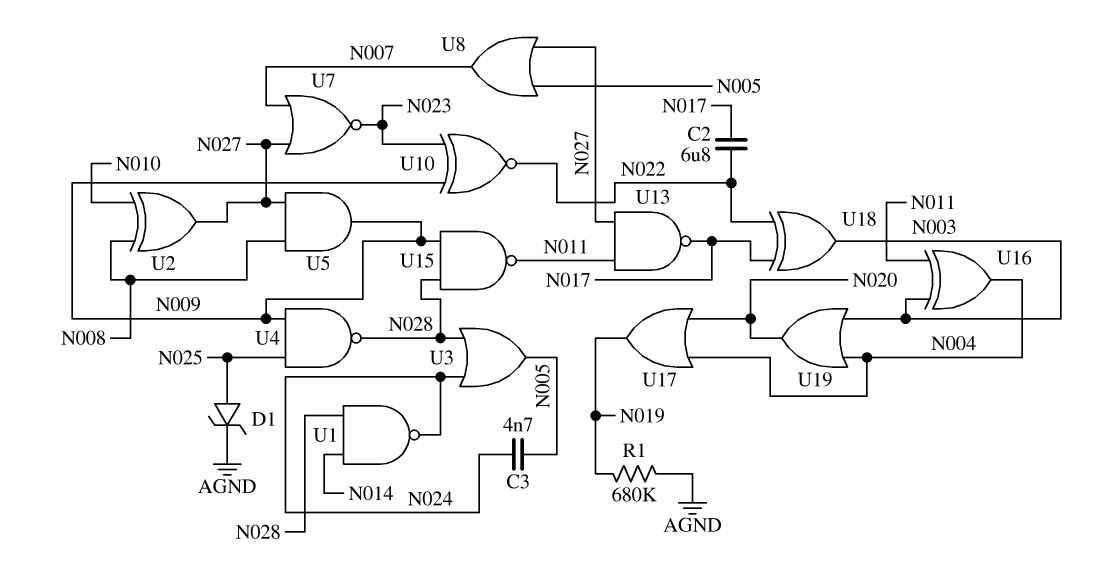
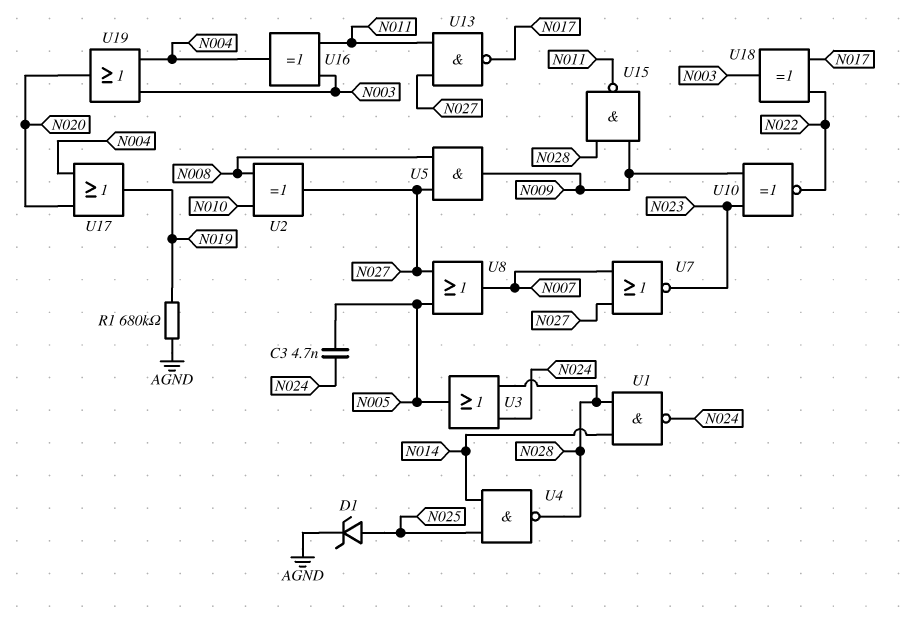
C2: 6.8uF (N017, N022) -> none
U4: NAND (in N009, in N025, out N028) -> NAND (in N014, in N025, out N028)

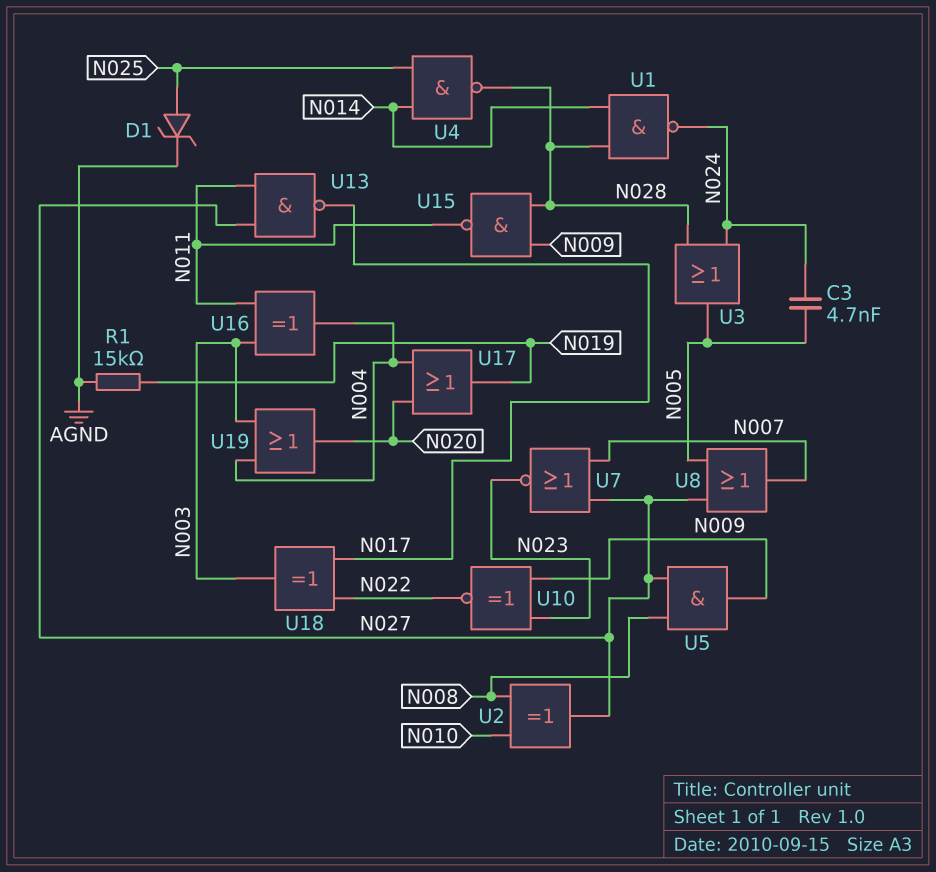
R1: 680k (AGND, N019) -> 15k (AGND, N019)

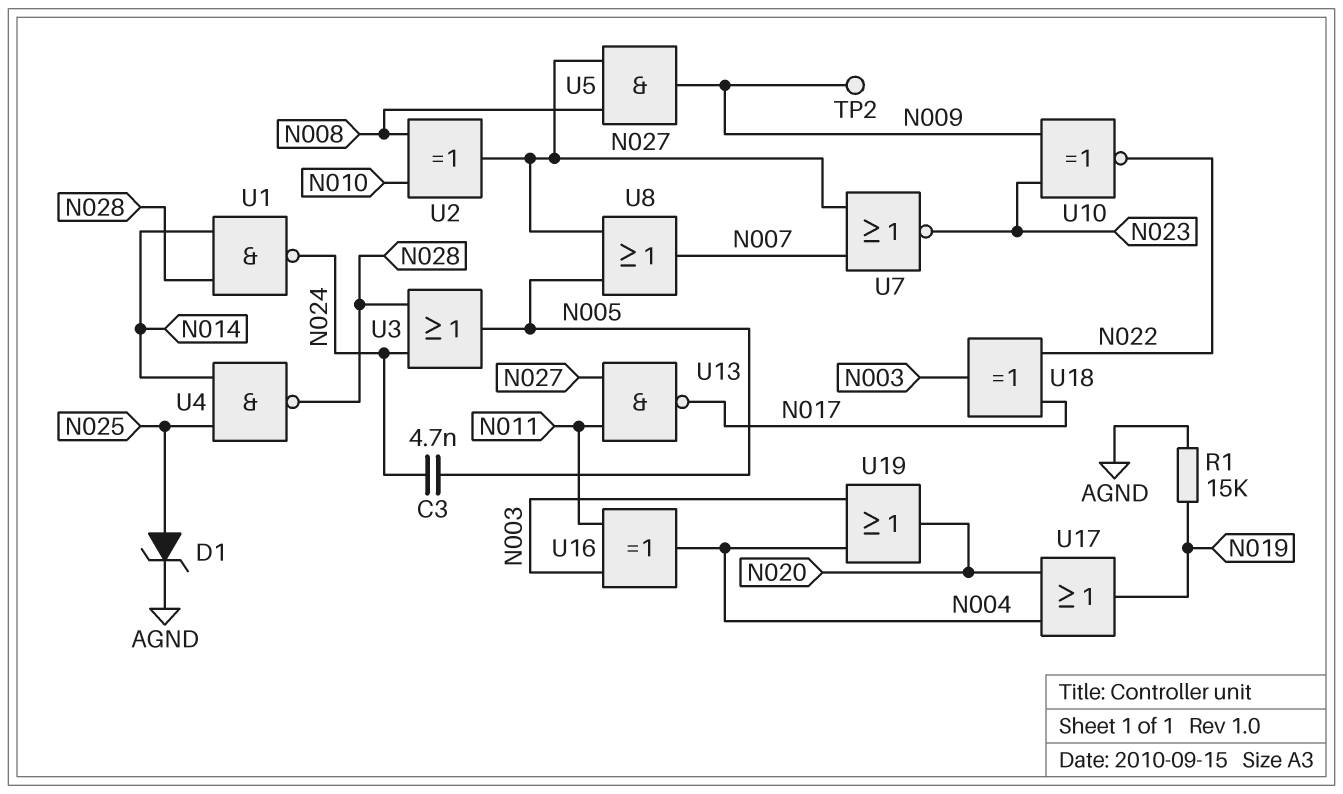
TP2: none -> test point (N009)
U15: NAND (in N009, in N028, out N011) -> none

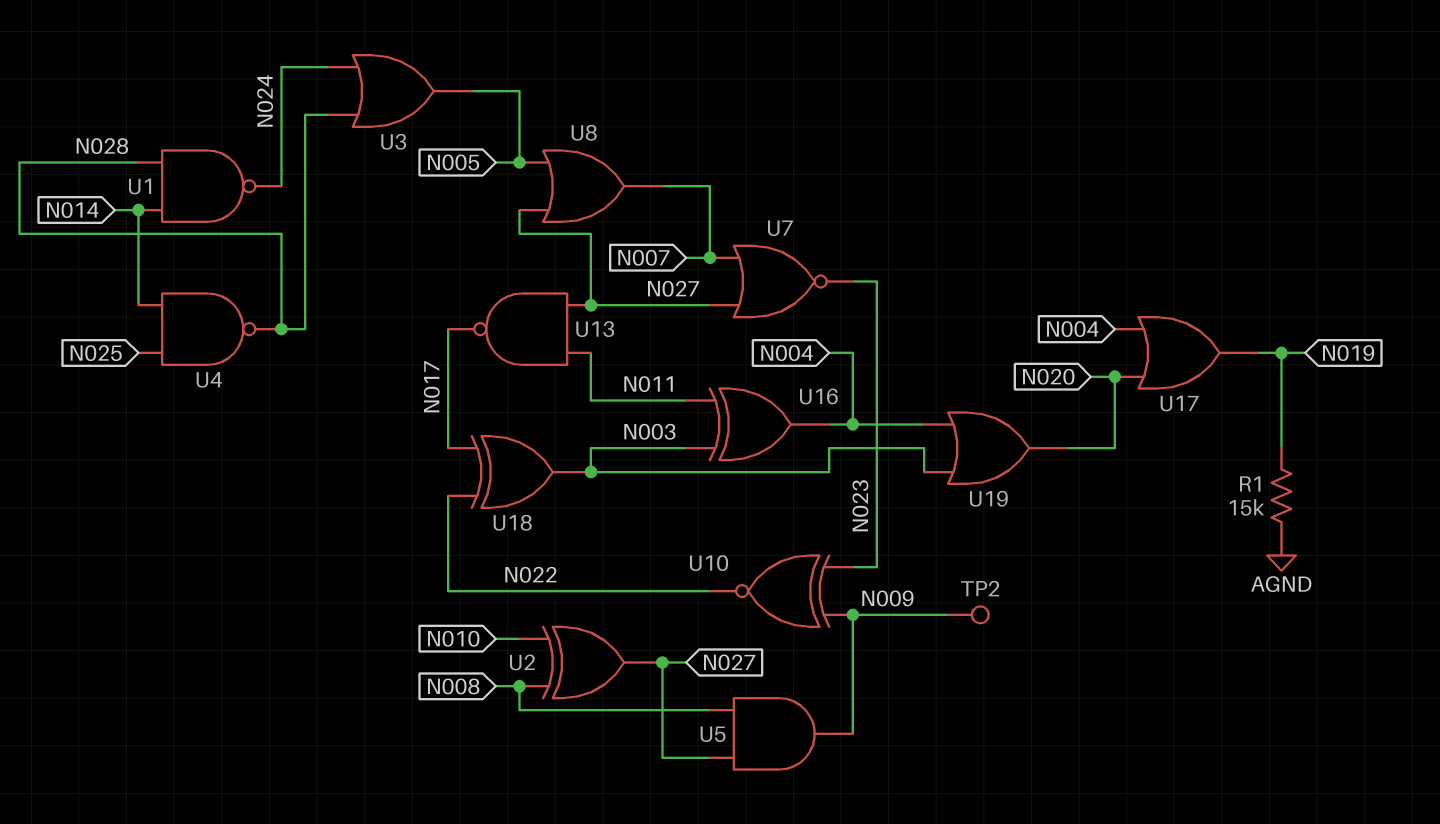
C3: 4.7nF (N005, N024) -> none
D1: zener (A N025, K AGND) -> none

